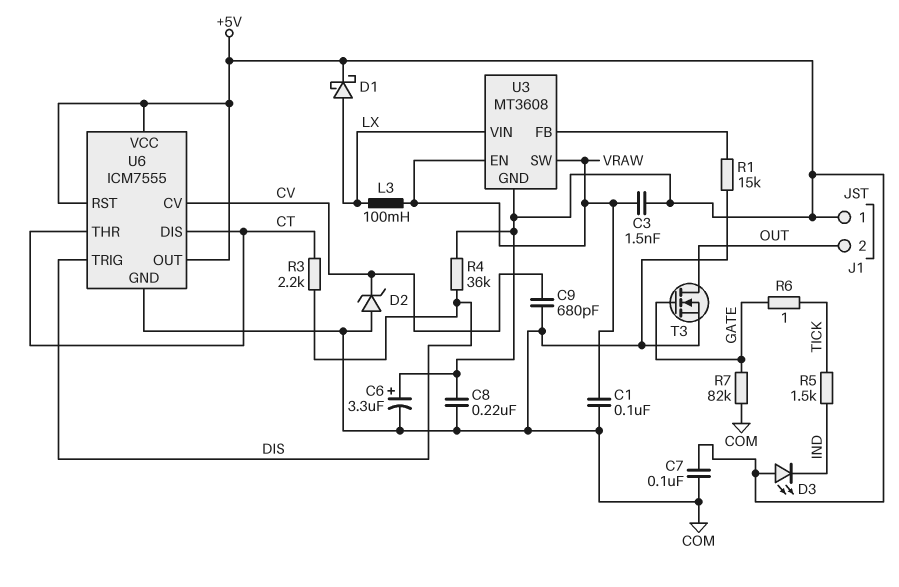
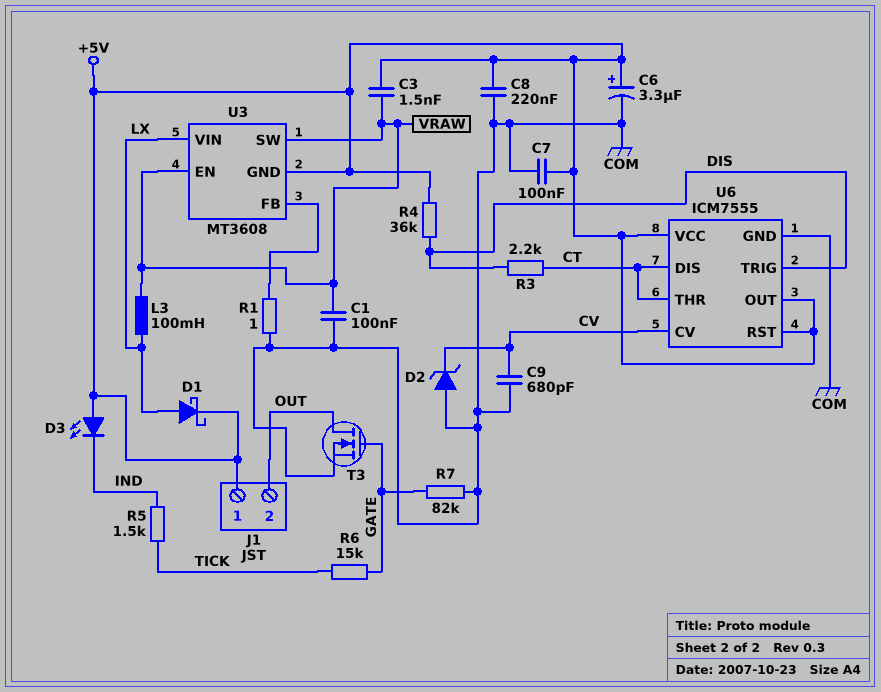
R1: 15k (COM, U3/FB) -> 1 (COM, U3/FB)
R6: 1 (GATE, TICK) -> 15k (GATE, TICK)

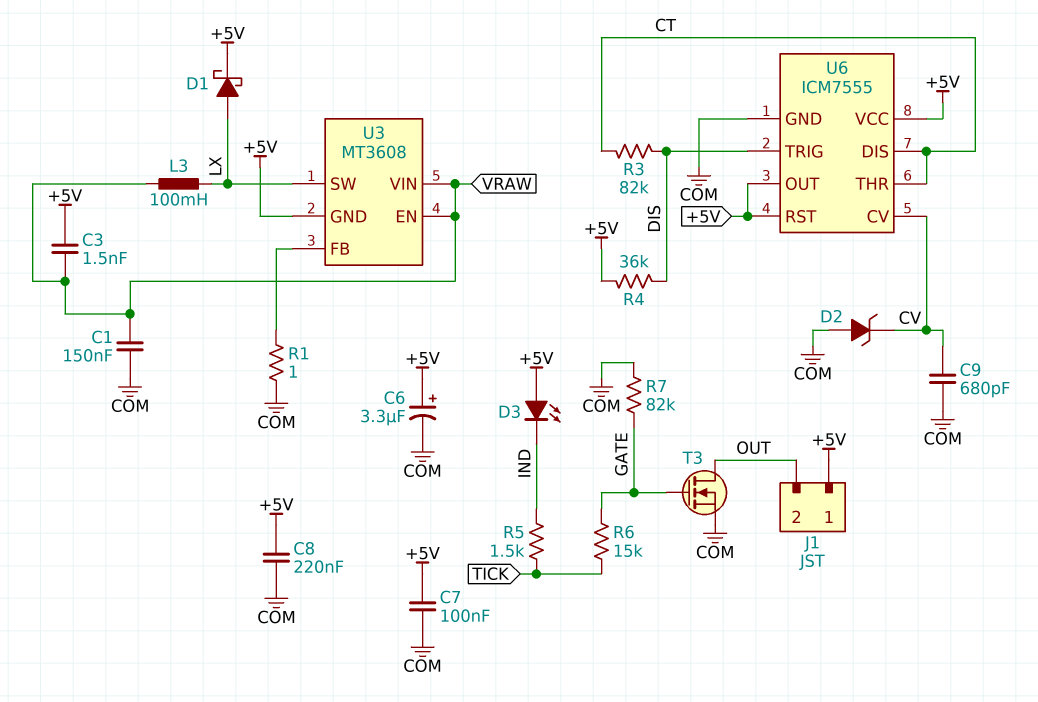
C1: 100nF (COM, VRAW) -> 150nF (COM, VRAW)
R3: 2.2k (CT, DIS) -> 82k (CT, DIS)
U3 pin SW: VRAW -> LX
U3 pin VIN: LX -> VRAW

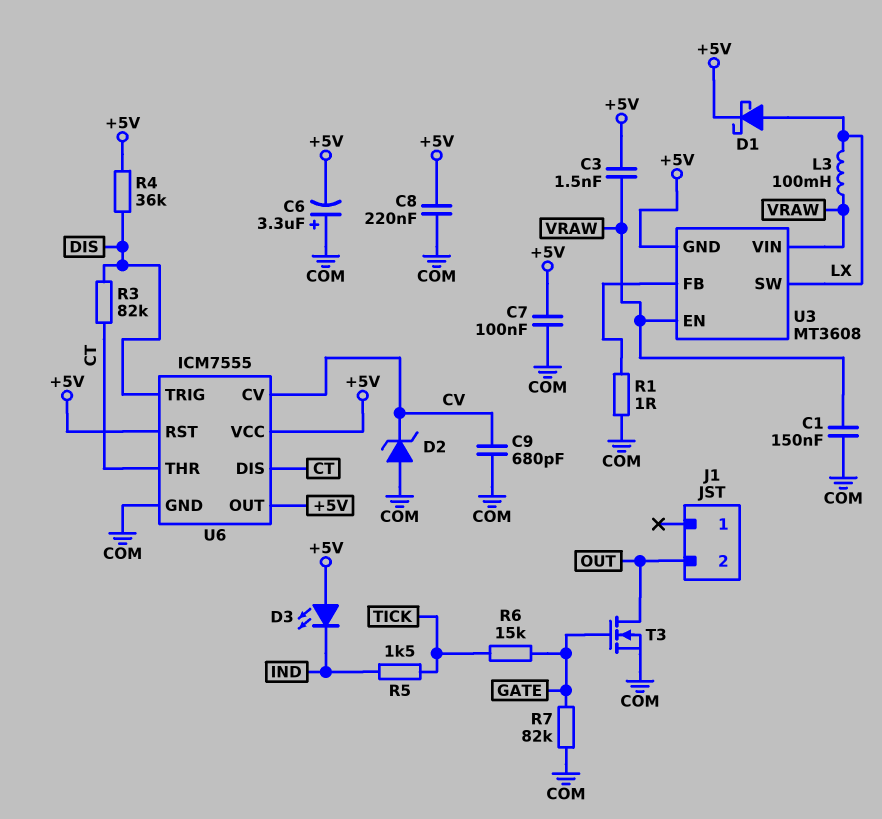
C6: 3.3uF (plus +5V, minus COM) -> 3.3uF (plus COM, minus +5V)
J1 pin 1: +5V -> none

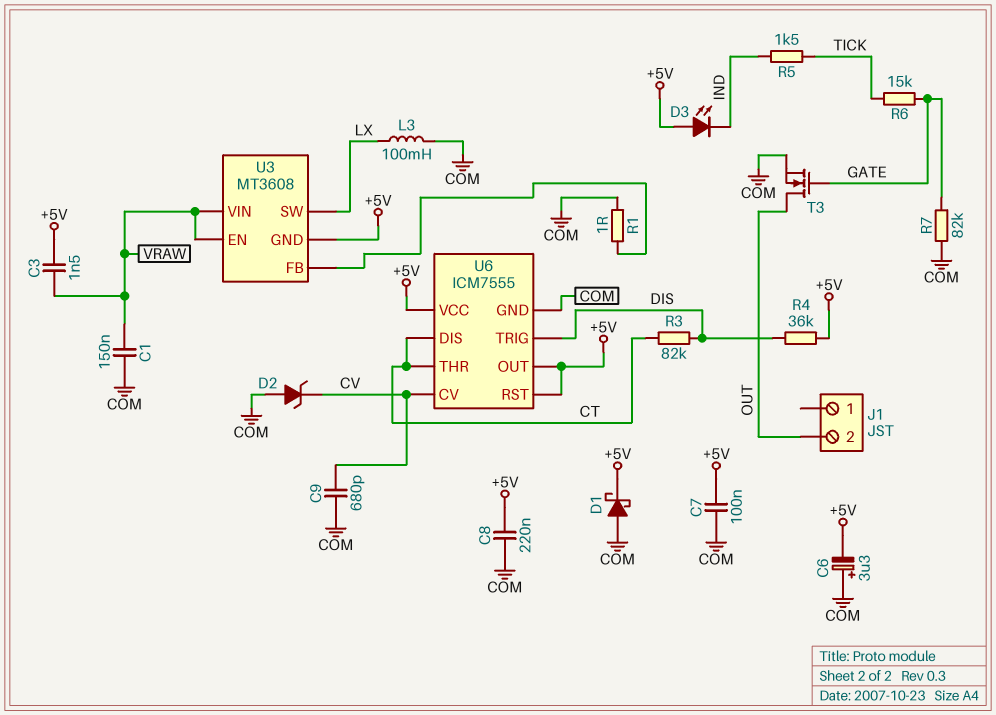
D1: schottky (A LX, K +5V) -> schottky (A COM, K +5V)
L3: 100mH (LX, VRAW) -> 100mH (COM, LX)

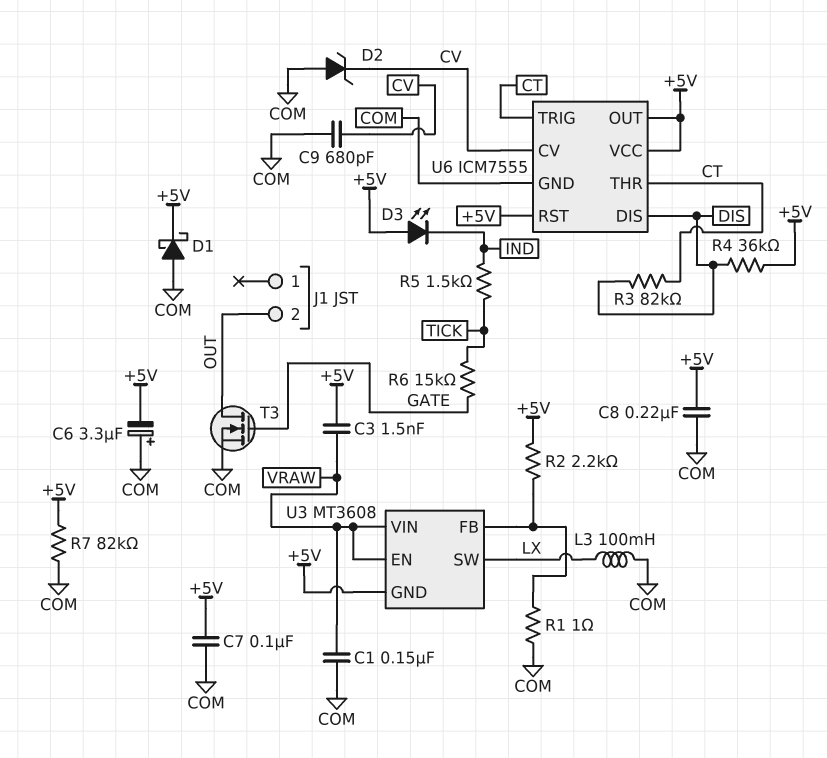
R2: none -> 2.2k (+5V, U3/FB)
R7: 82k (COM, GATE) -> 82k (+5V, COM)
U6 pin DIS: CT -> DIS
U6 pin TRIG: DIS -> CT

